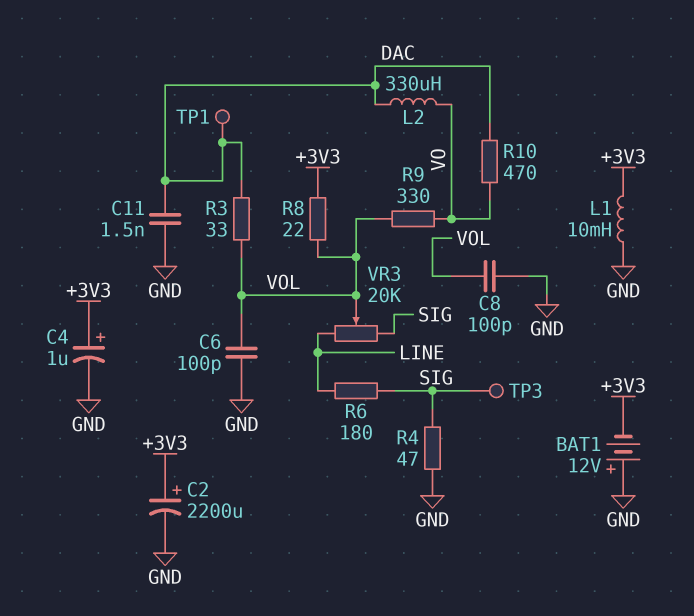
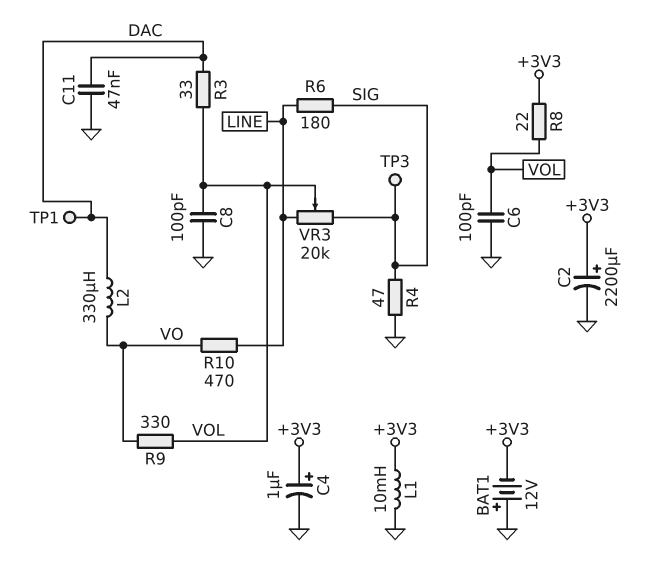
C11: 1.5nF (DAC, GND) -> 47nF (DAC, GND)
R10: 470 (DAC, VO) -> 470 (LINE, VO)

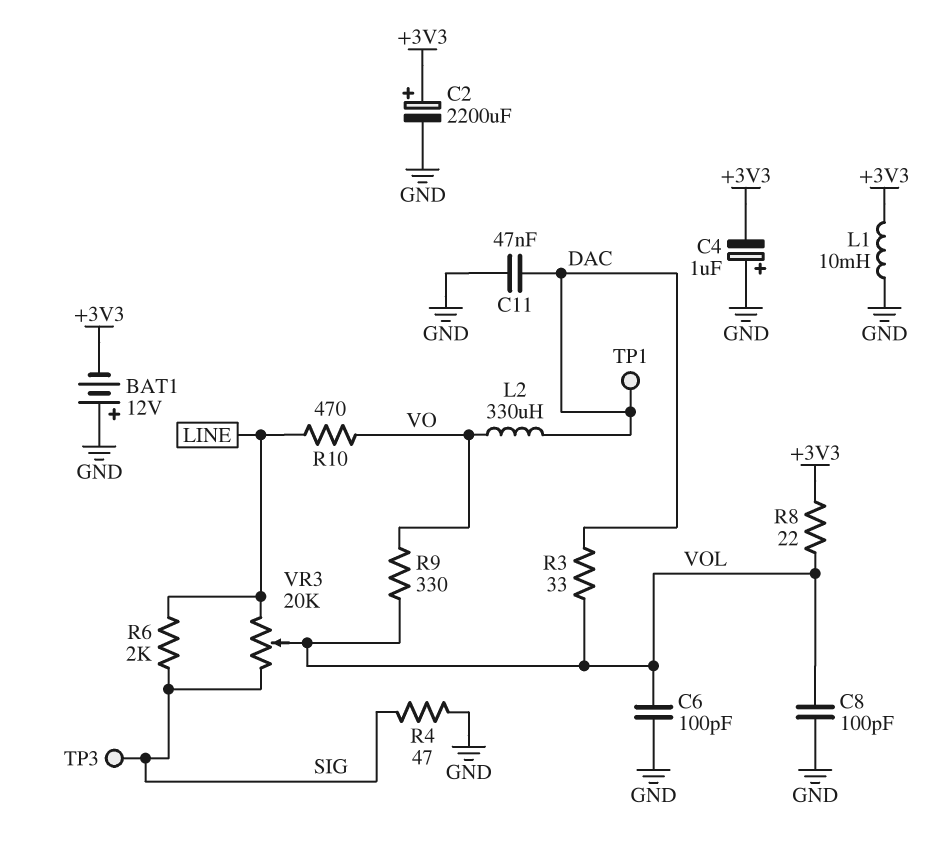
C4: 1uF (plus +3V3, minus GND) -> 1uF (plus GND, minus +3V3)
R6: 180 (LINE, SIG) -> 2k (LINE, SIG)

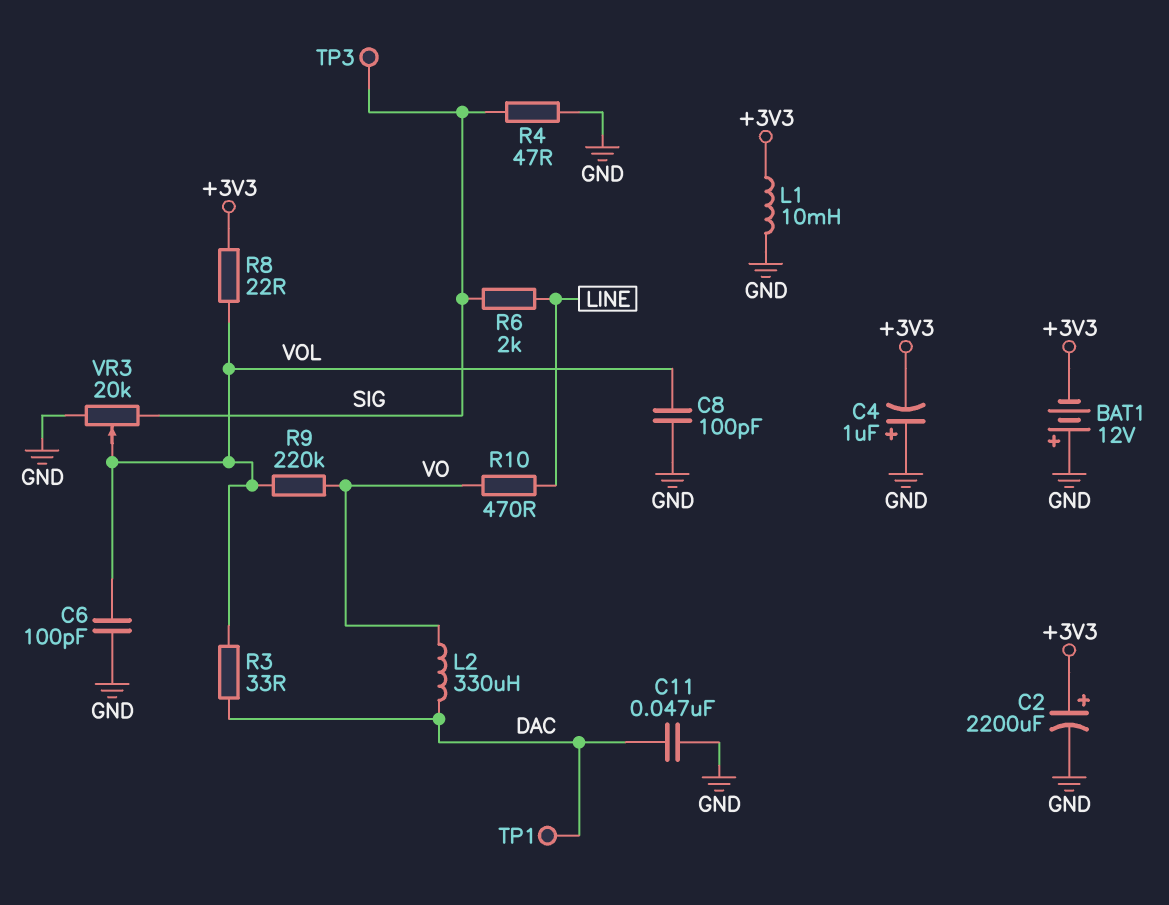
R9: 330 (VO, VOL) -> 220k (VO, VOL)
VR3: 20k (LINE, SIG, wiper VOL) -> 20k (GND, SIG, wiper VOL)

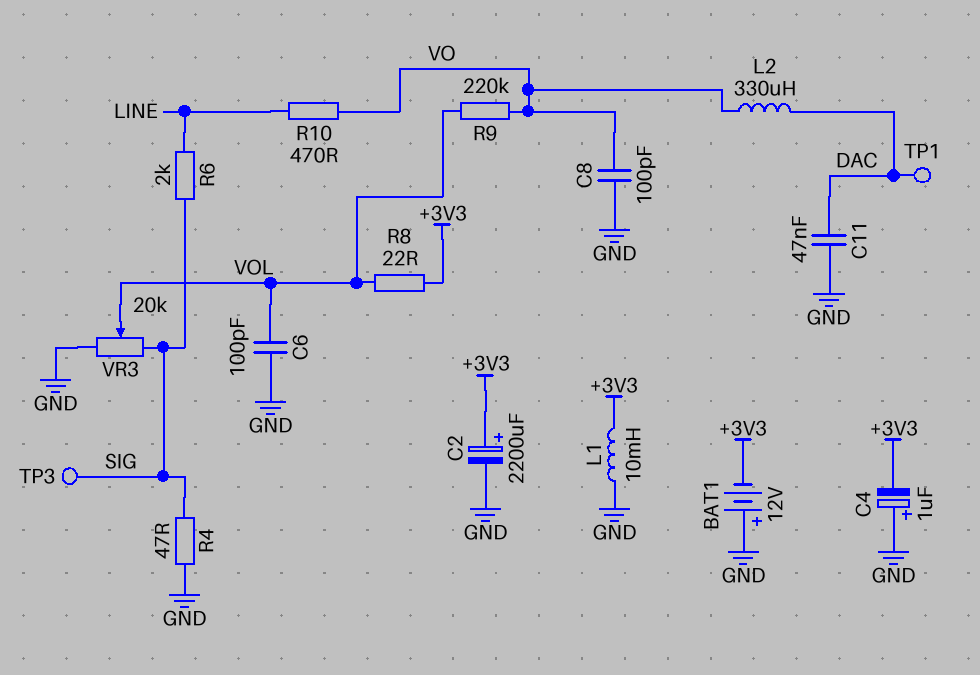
C8: 100pF (GND, VOL) -> 100pF (GND, VO)
R3: 33 (DAC, VOL) -> none

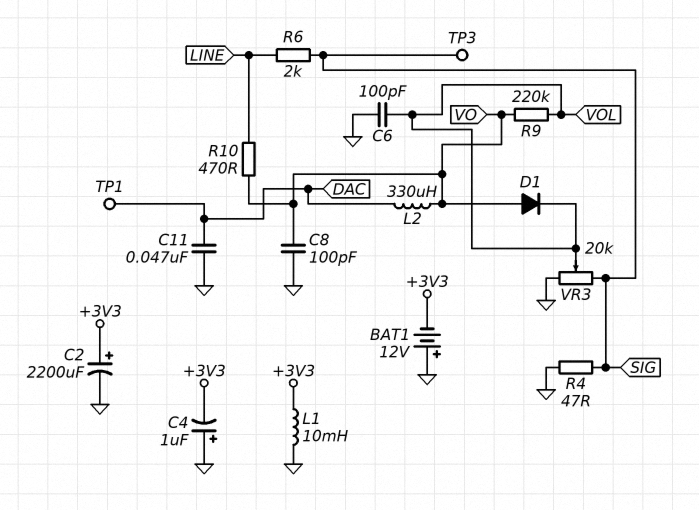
D1: none -> diode (A VO, K VOL)
R8: 22 (+3V3, VOL) -> none

